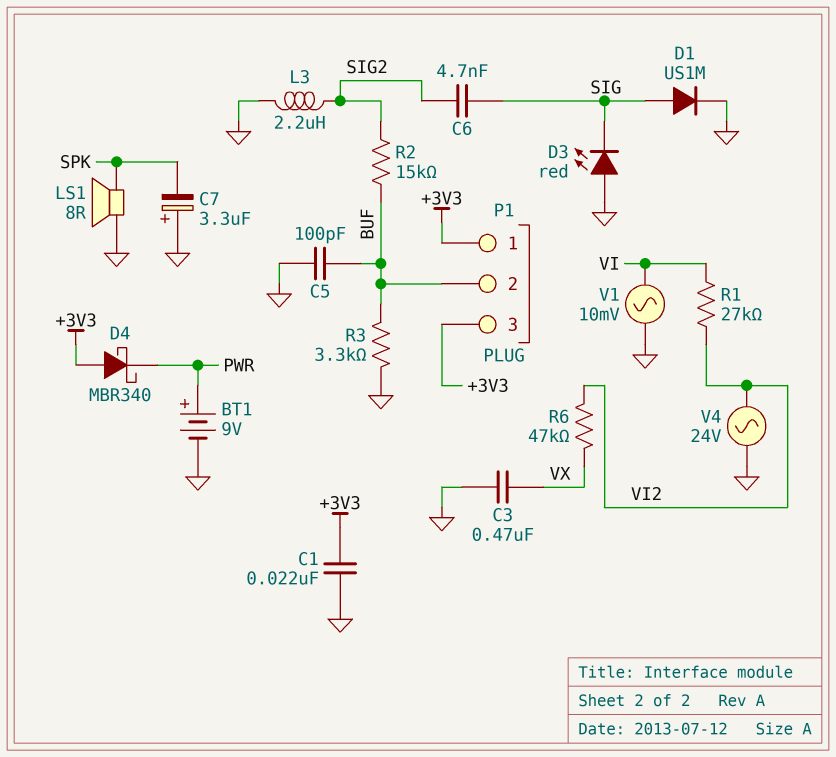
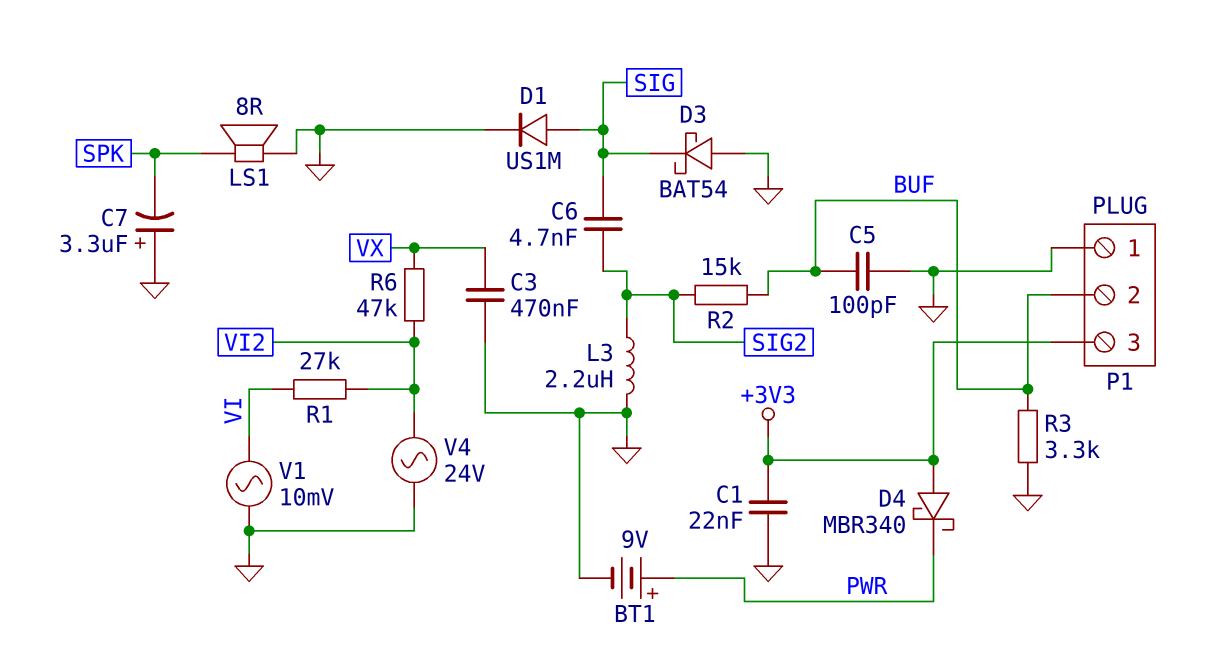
D3: LED red (A GND, K SIG) -> schottky BAT54 (A GND, K SIG)
P1 pin 1: +3V3 -> GND

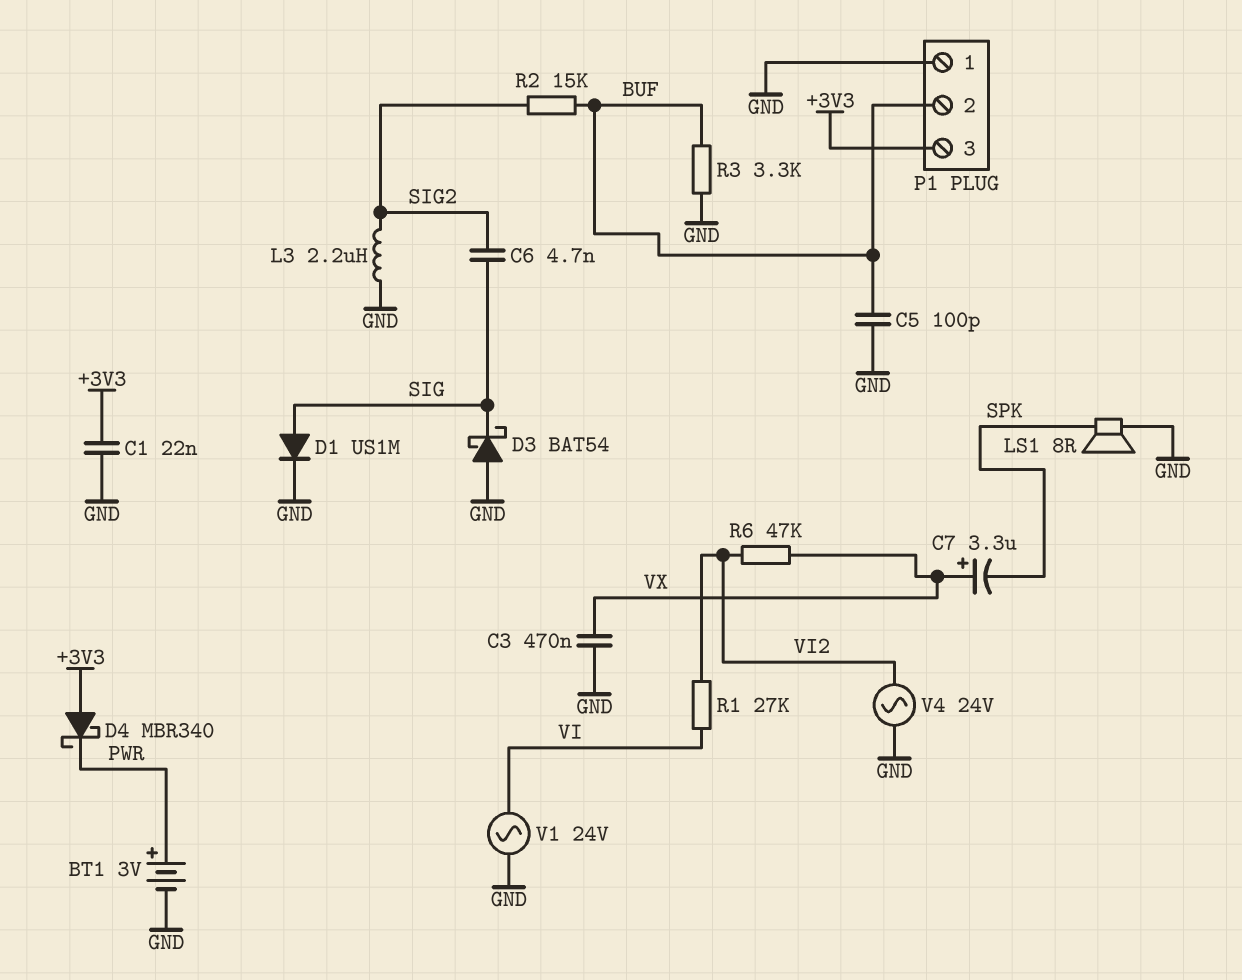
BT1: 9V (plus PWR, minus GND) -> 3V (plus PWR, minus GND)
C7: 3.3uF (plus GND, minus SPK) -> 3.3uF (plus VX, minus SPK)
V1: AC 10mV (GND, VI) -> AC 24V (GND, VI)

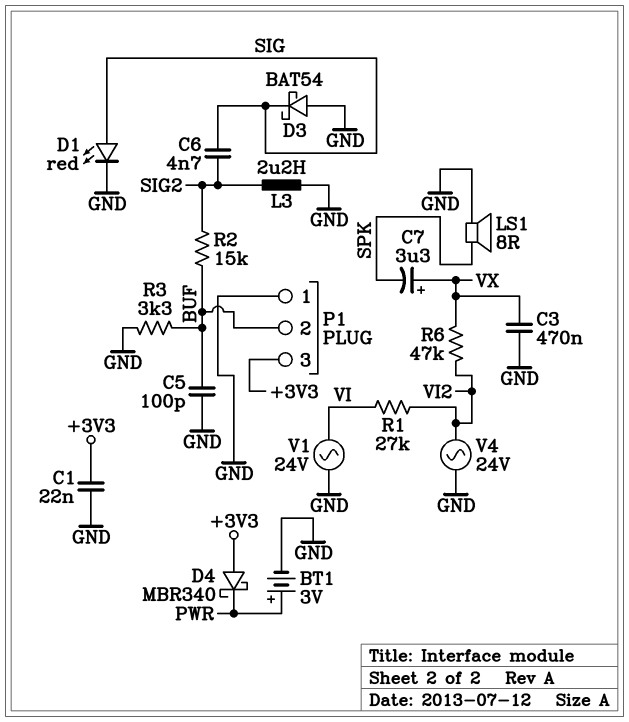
D1: diode US1M (A SIG, K GND) -> LED red (A SIG, K GND)

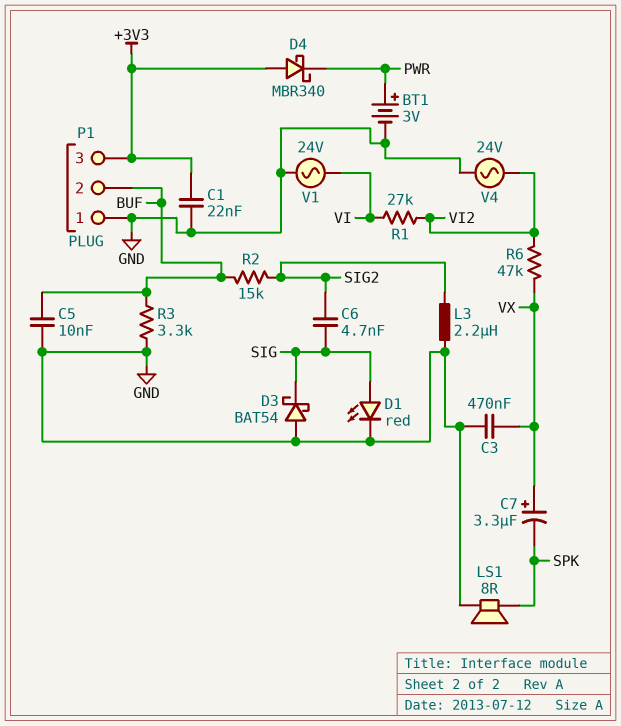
C5: 100pF (BUF, GND) -> 10nF (BUF, GND)

